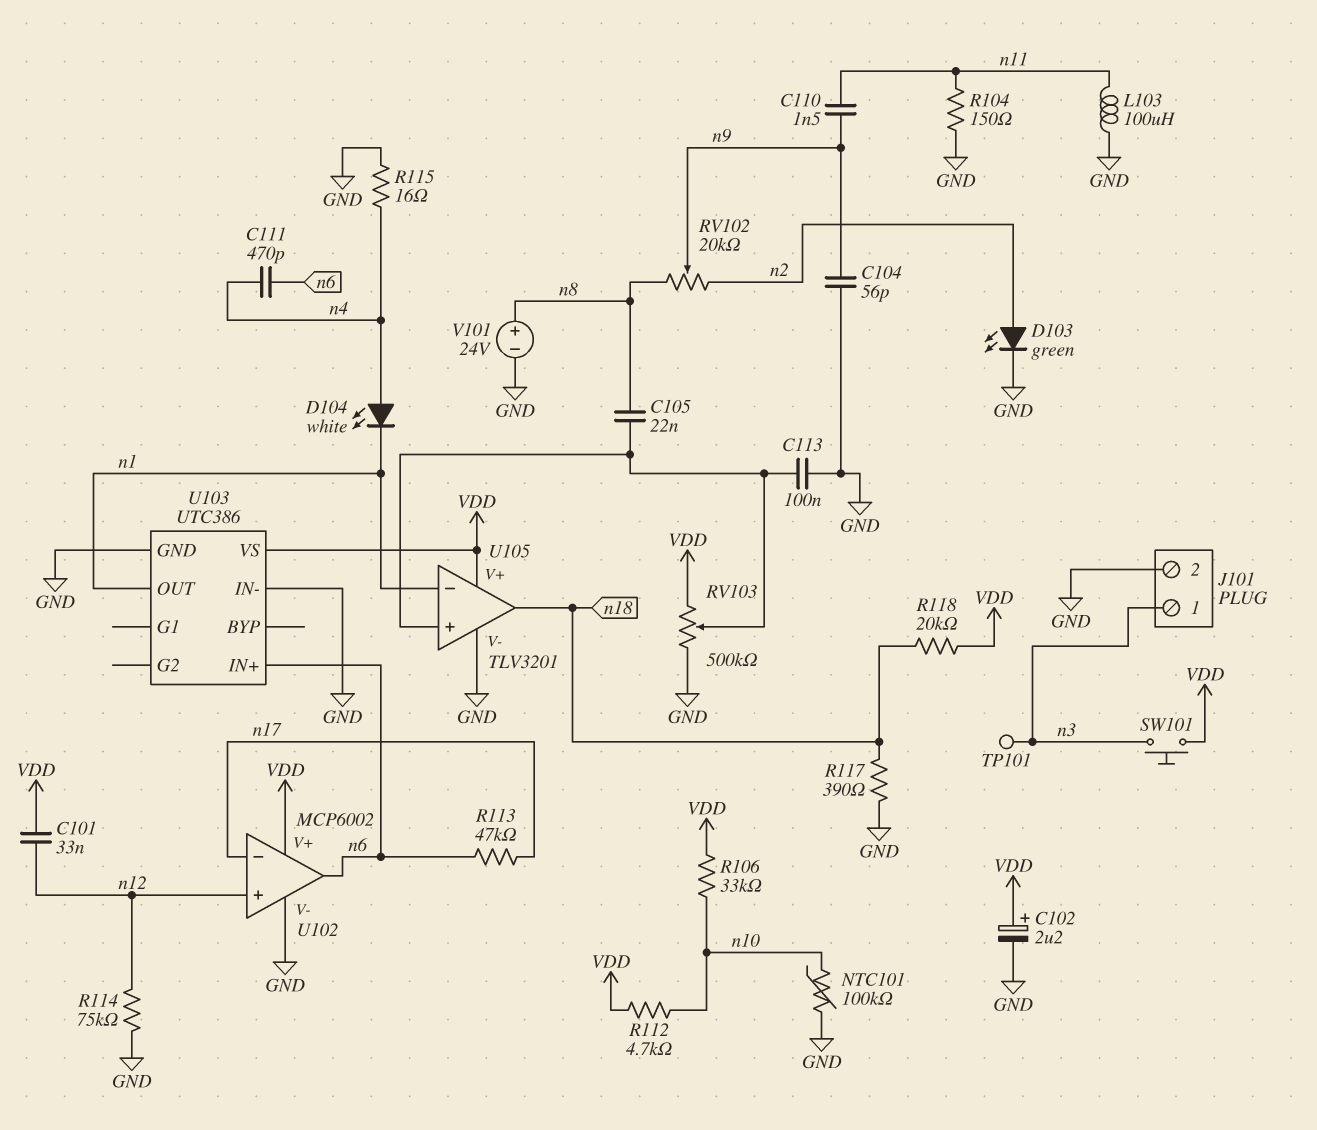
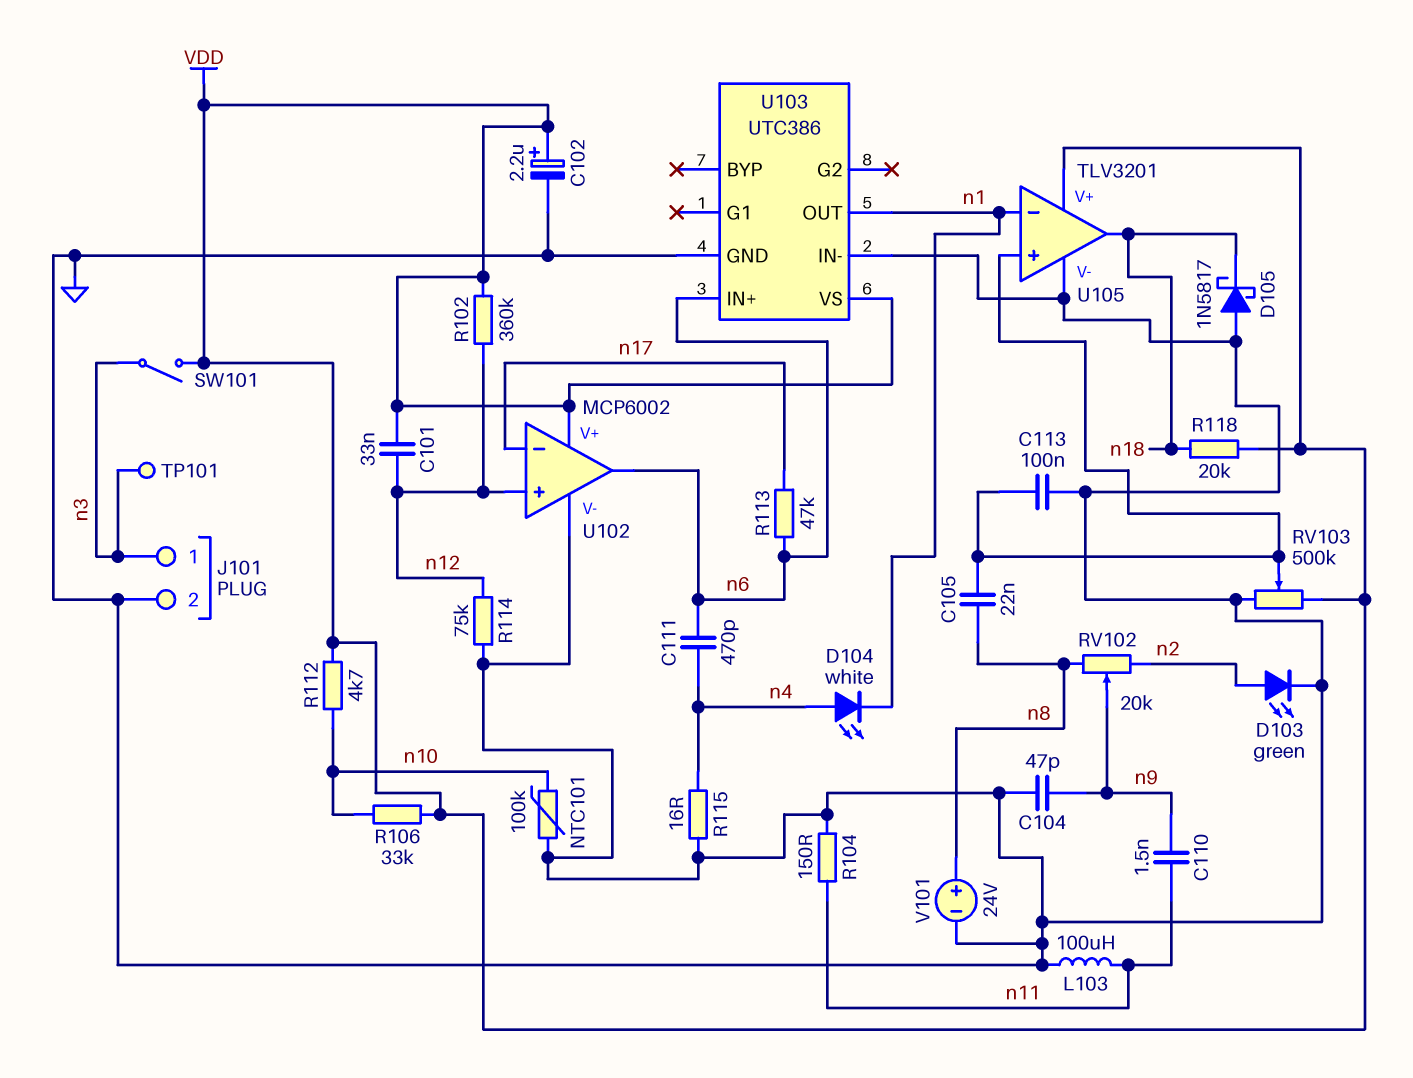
C104: 56pF (GND, n9) -> 47pF (GND, n9)
D105: none -> schottky 1N5817 (A GND, K n18)
R102: none -> 360k (VDD, n12)
R117: 390 (GND, n18) -> none
SW101: button (VDD, n3) -> switch (VDD, n3)

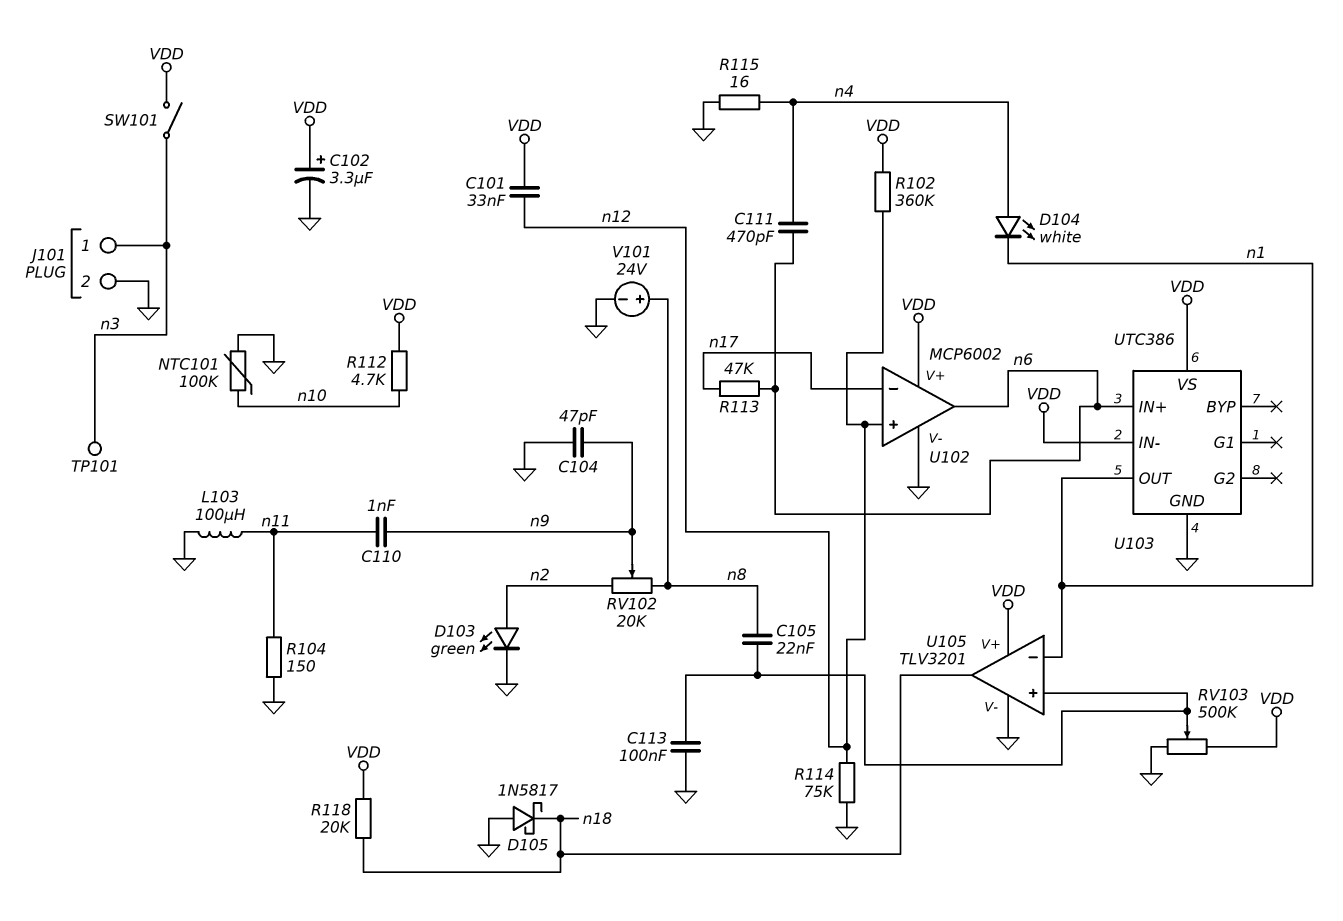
C102: 2.2uF (plus VDD, minus GND) -> 3.3uF (plus VDD, minus GND)
C110: 1.5nF (n9, n11) -> 1nF (n9, n11)
R106: 33k (VDD, n10) -> none
U103 pin IN-: GND -> VDD

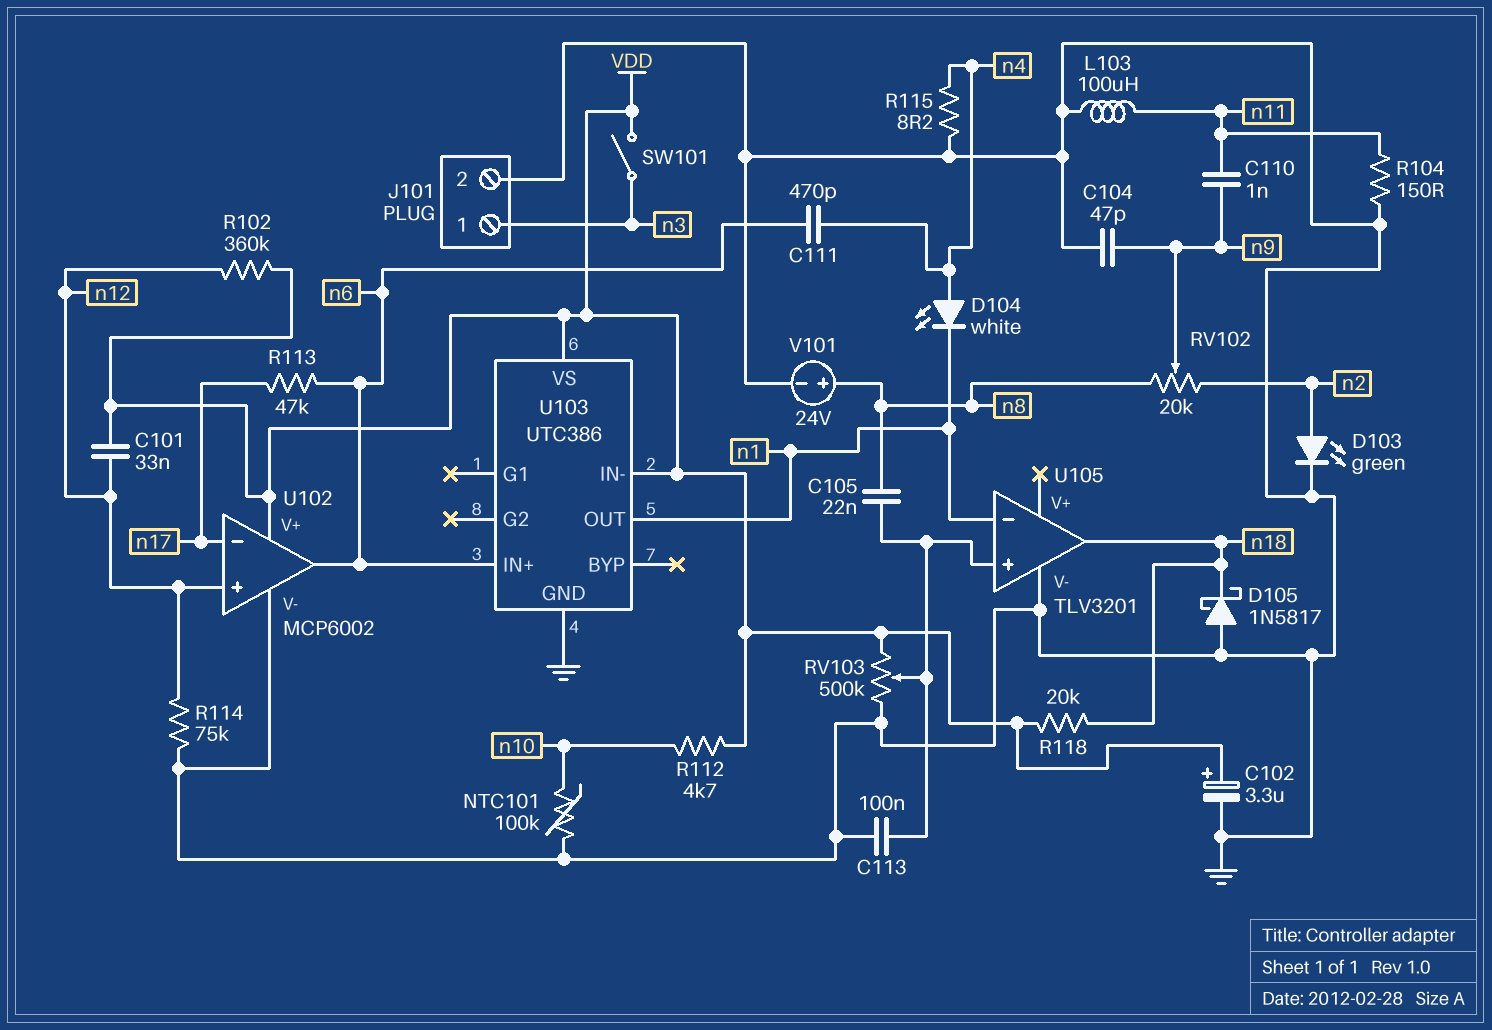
R115: 16 (GND, n4) -> 8.2 (GND, n4)
TP101: test point (n3) -> none
U105 pin V+: VDD -> none

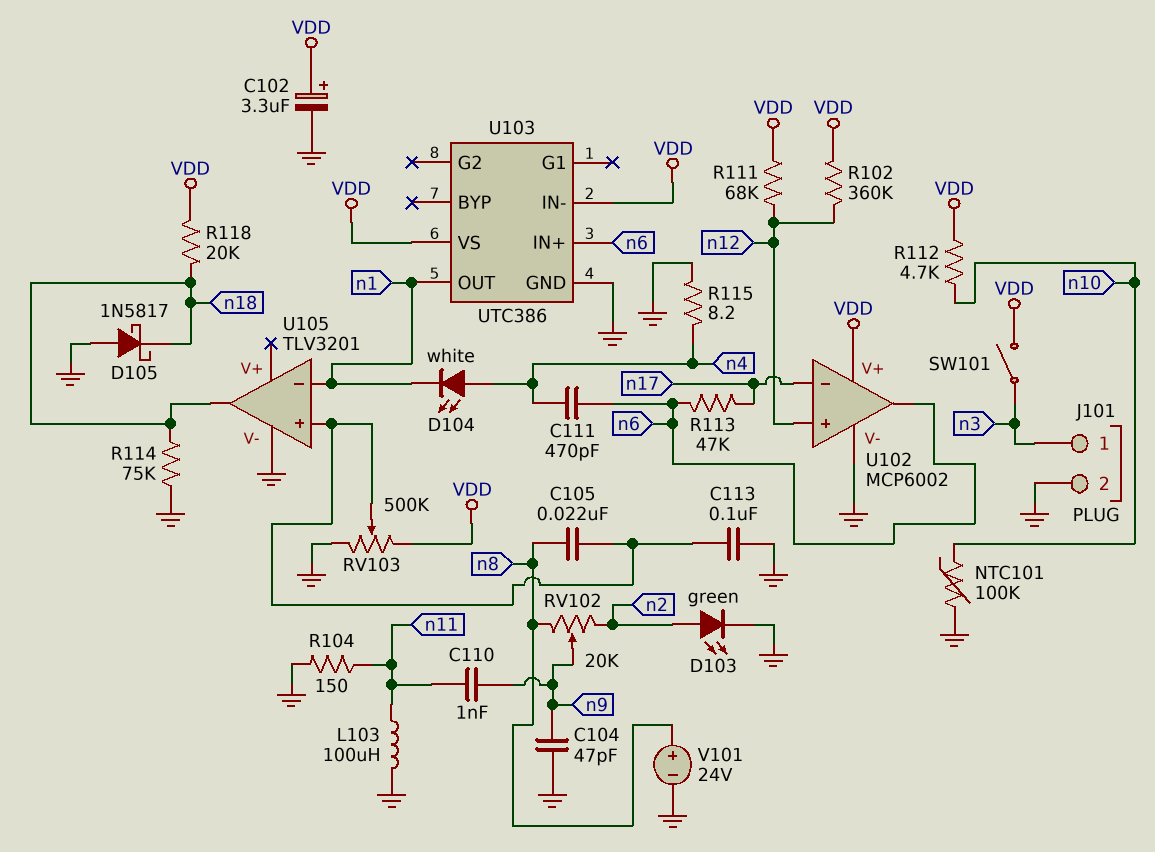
C101: 33nF (VDD, n12) -> none
R111: none -> 68k (VDD, n12)
R114: 75k (GND, n12) -> 75k (GND, n18)

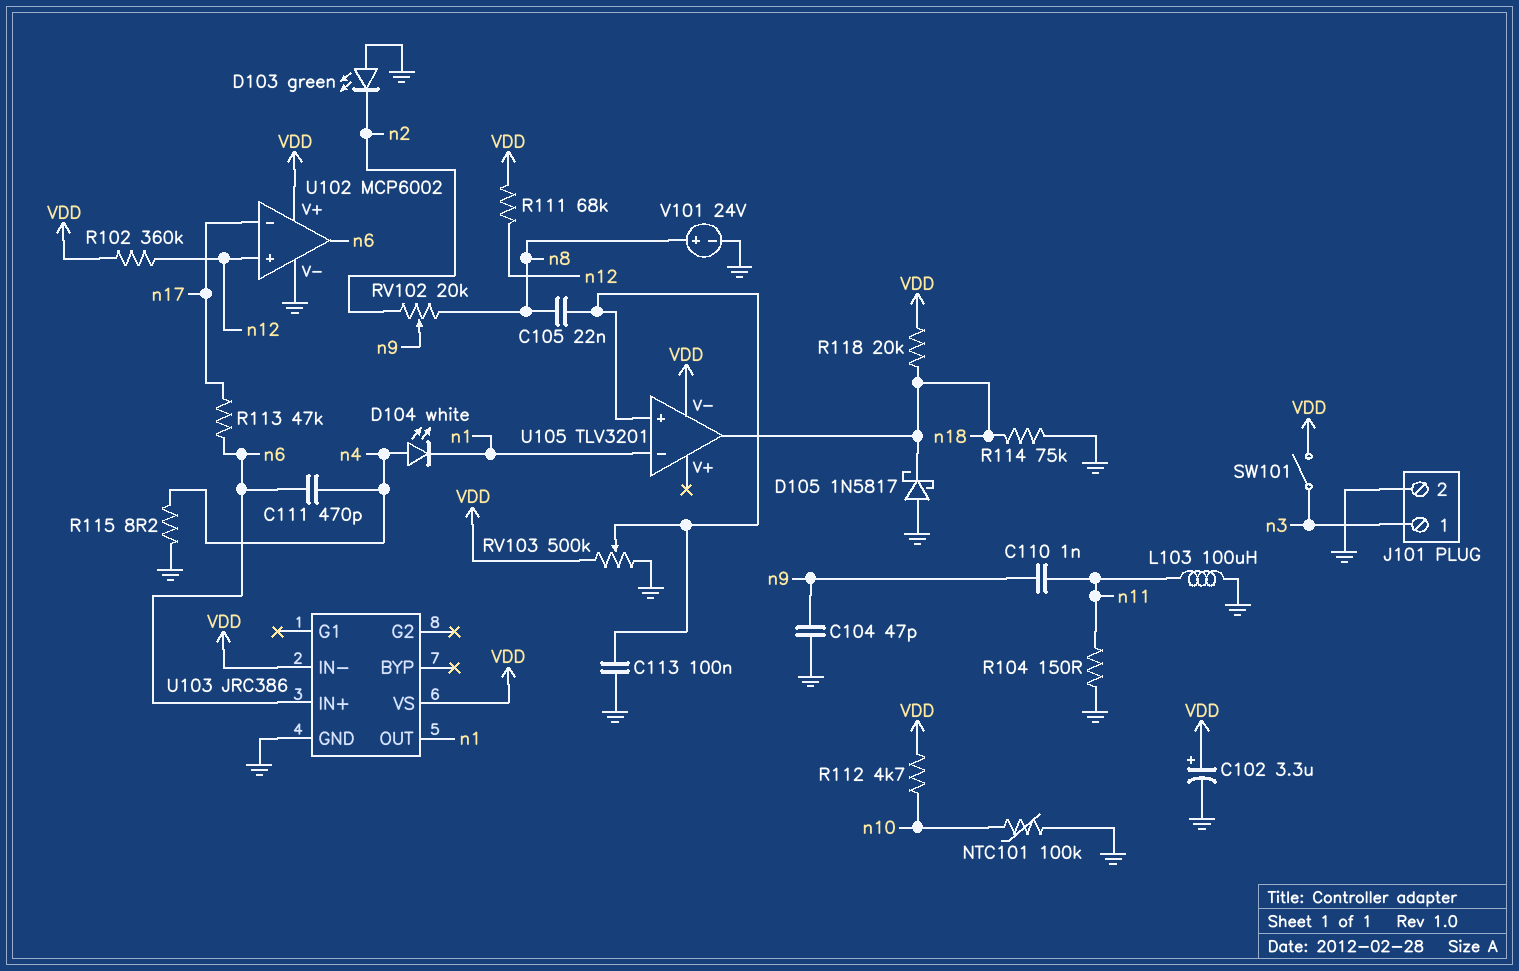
D103: LED green (A n2, K GND) -> LED green (A GND, K n2)
U103: UTC386 -> JRC386
U105 pin V-: GND -> VDD

